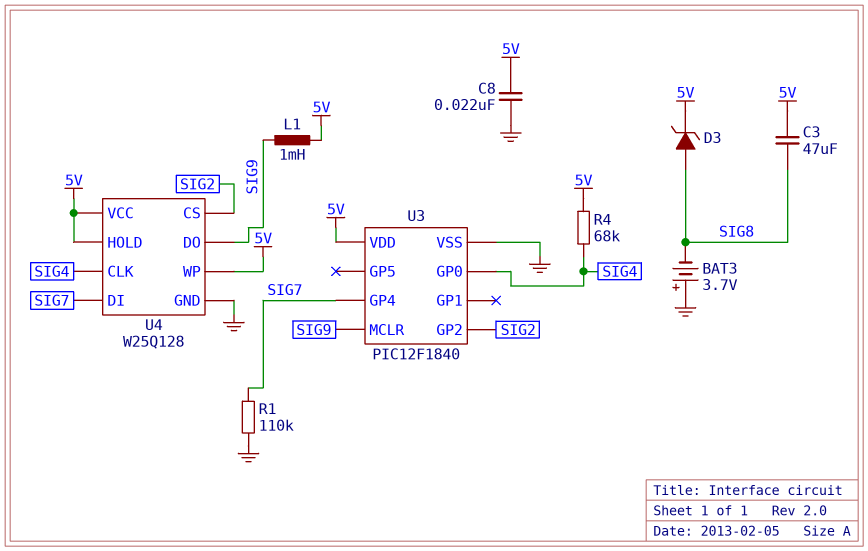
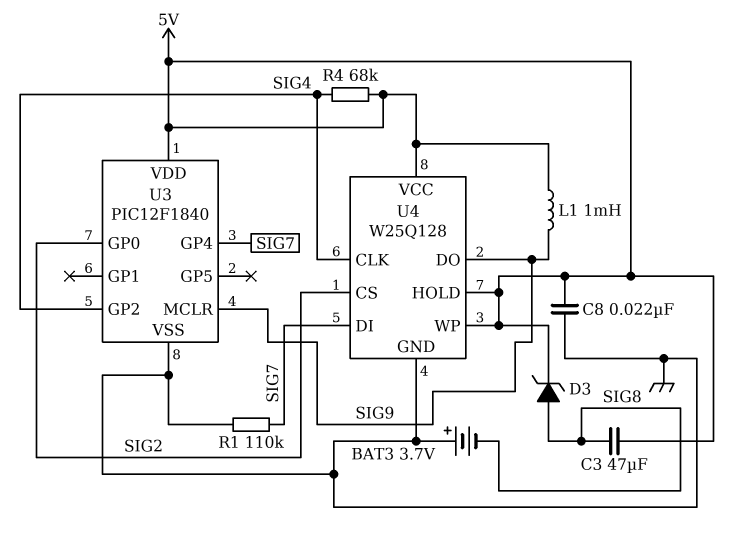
U3 pin GP0: SIG4 -> SIG2
U3 pin GP2: SIG2 -> SIG4

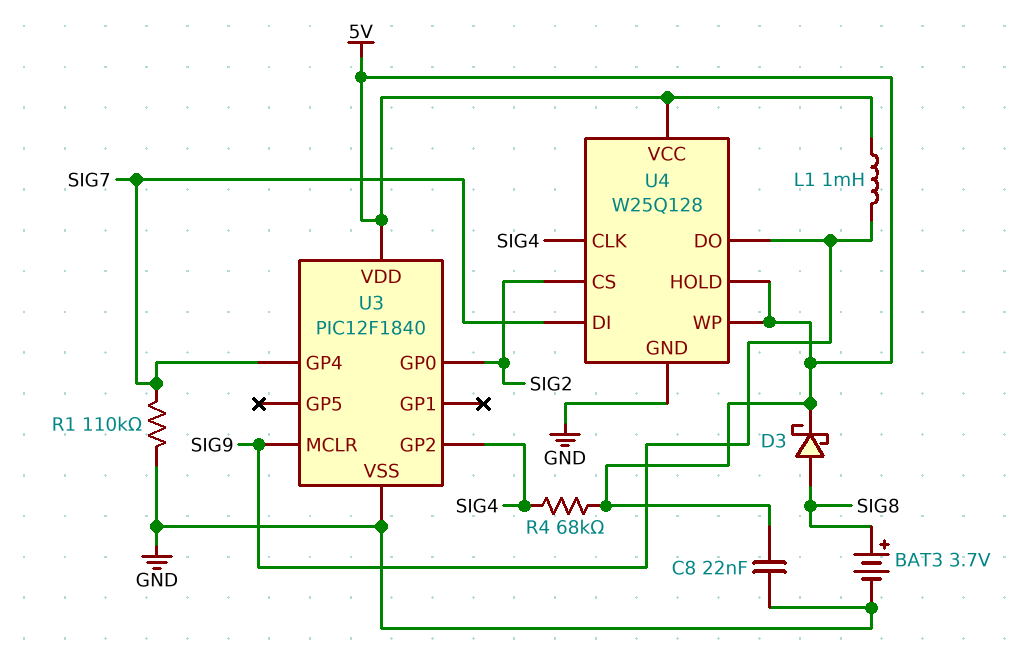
BAT3: 3.7V (plus GND, minus SIG8) -> 3.7V (plus SIG8, minus GND)
C3: 47uF (5V, SIG8) -> none
D3: zener (A SIG8, K 5V) -> schottky (A SIG8, K 5V)

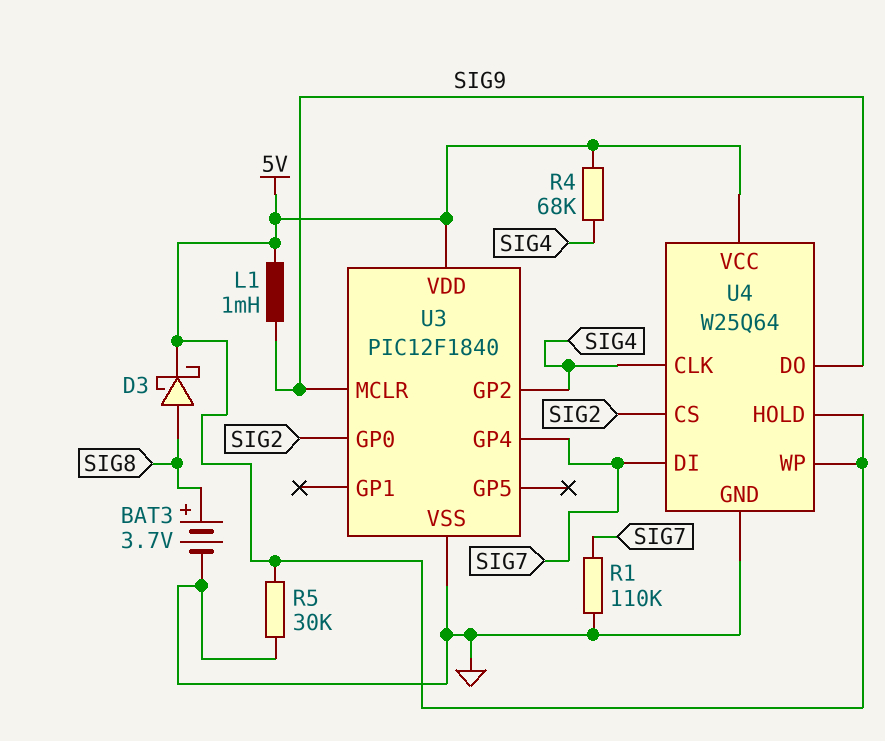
C8: 22nF (5V, GND) -> none
R5: none -> 30k (5V, GND)
U4: W25Q128 -> W25Q64

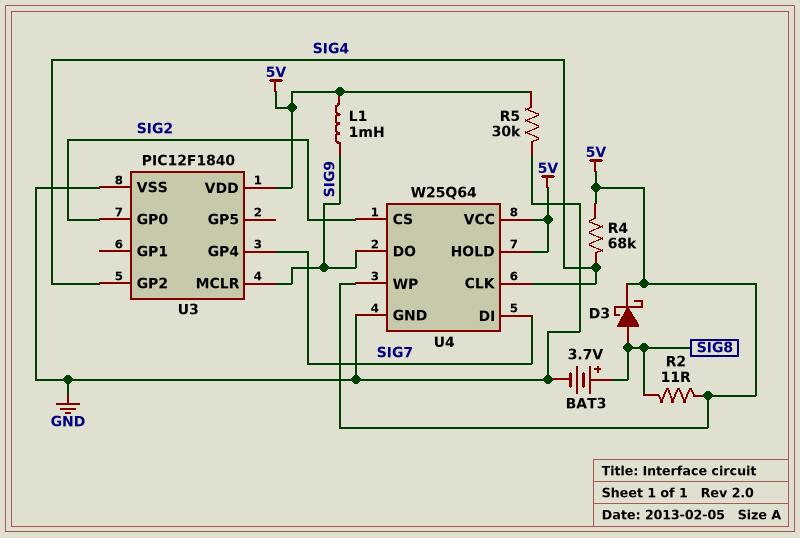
R1: 110k (GND, SIG7) -> none
R2: none -> 11 (5V, SIG8)

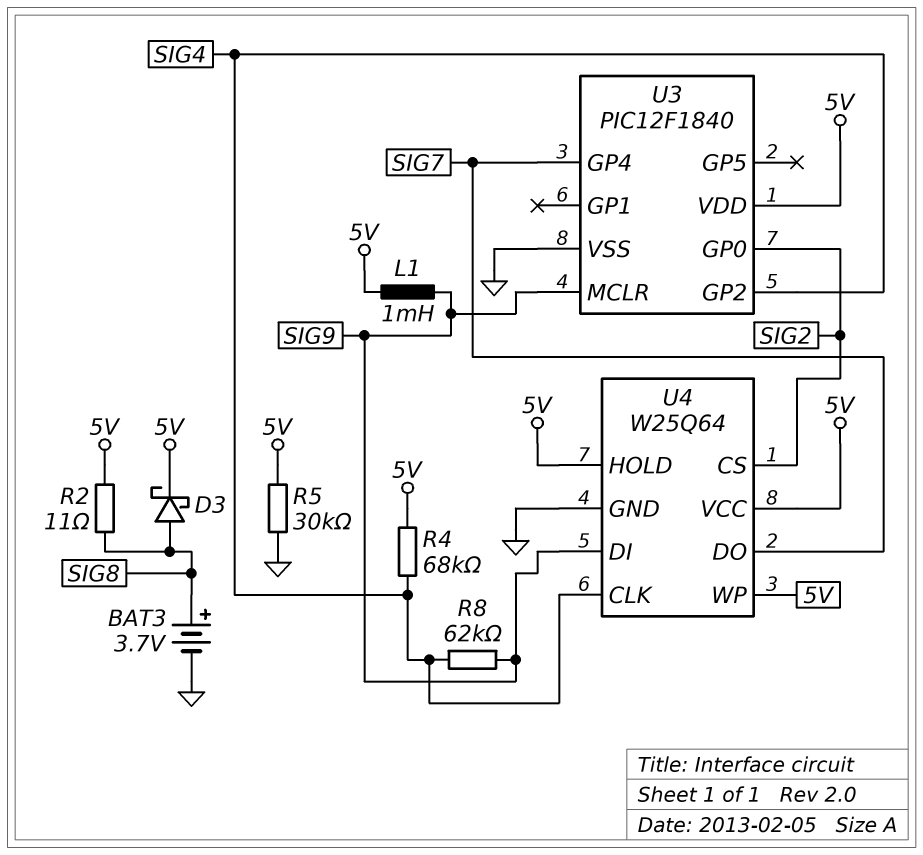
R8: none -> 62k (SIG4, SIG9)
U4 pin DI: SIG7 -> SIG9
U4 pin DO: SIG9 -> SIG7

